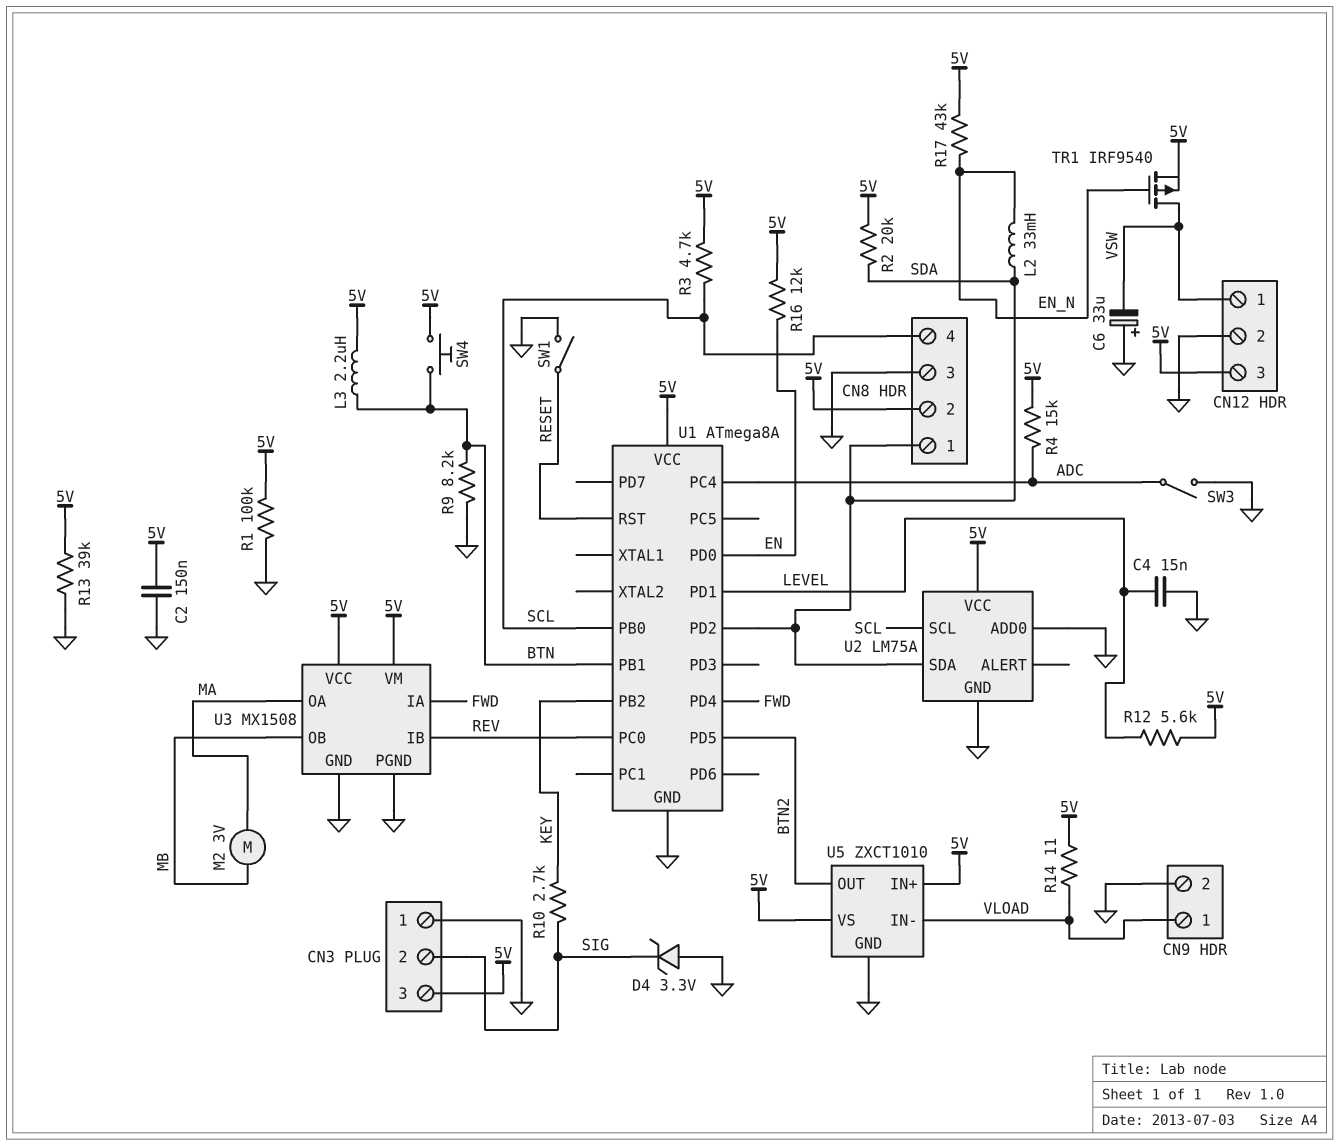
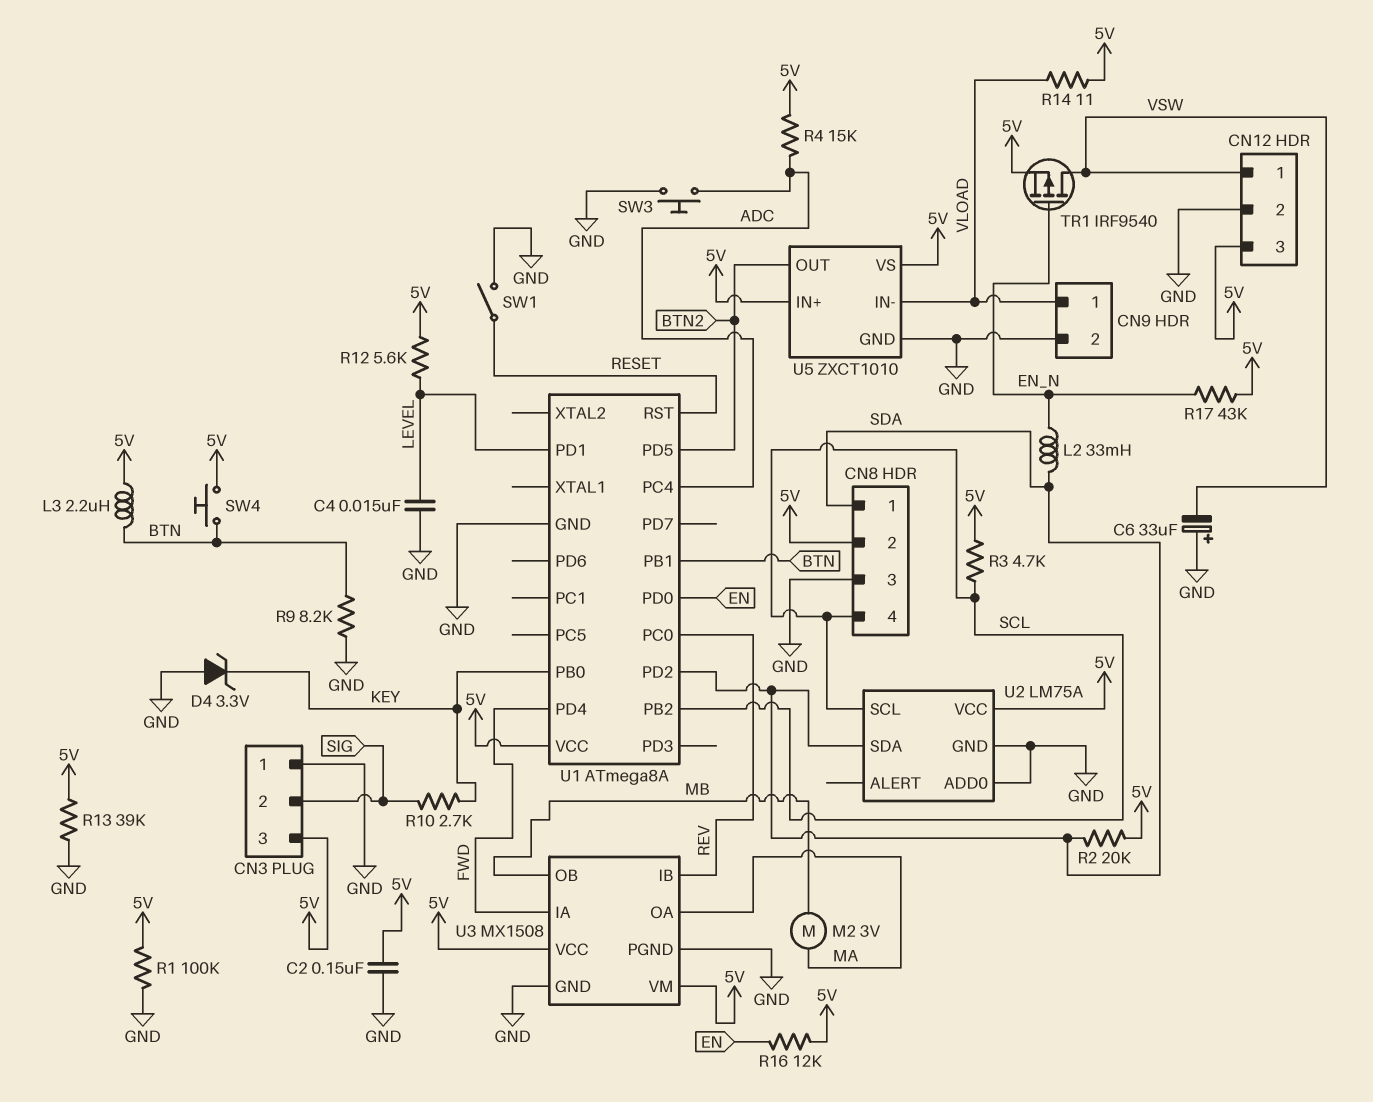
D4: zener 3.3V (A GND, K SIG) -> zener 3.3V (A GND, K KEY)
SW3: switch (ADC, GND) -> button (ADC, GND)
U1 pin PB0: SCL -> KEY
U1 pin PB2: KEY -> SCL

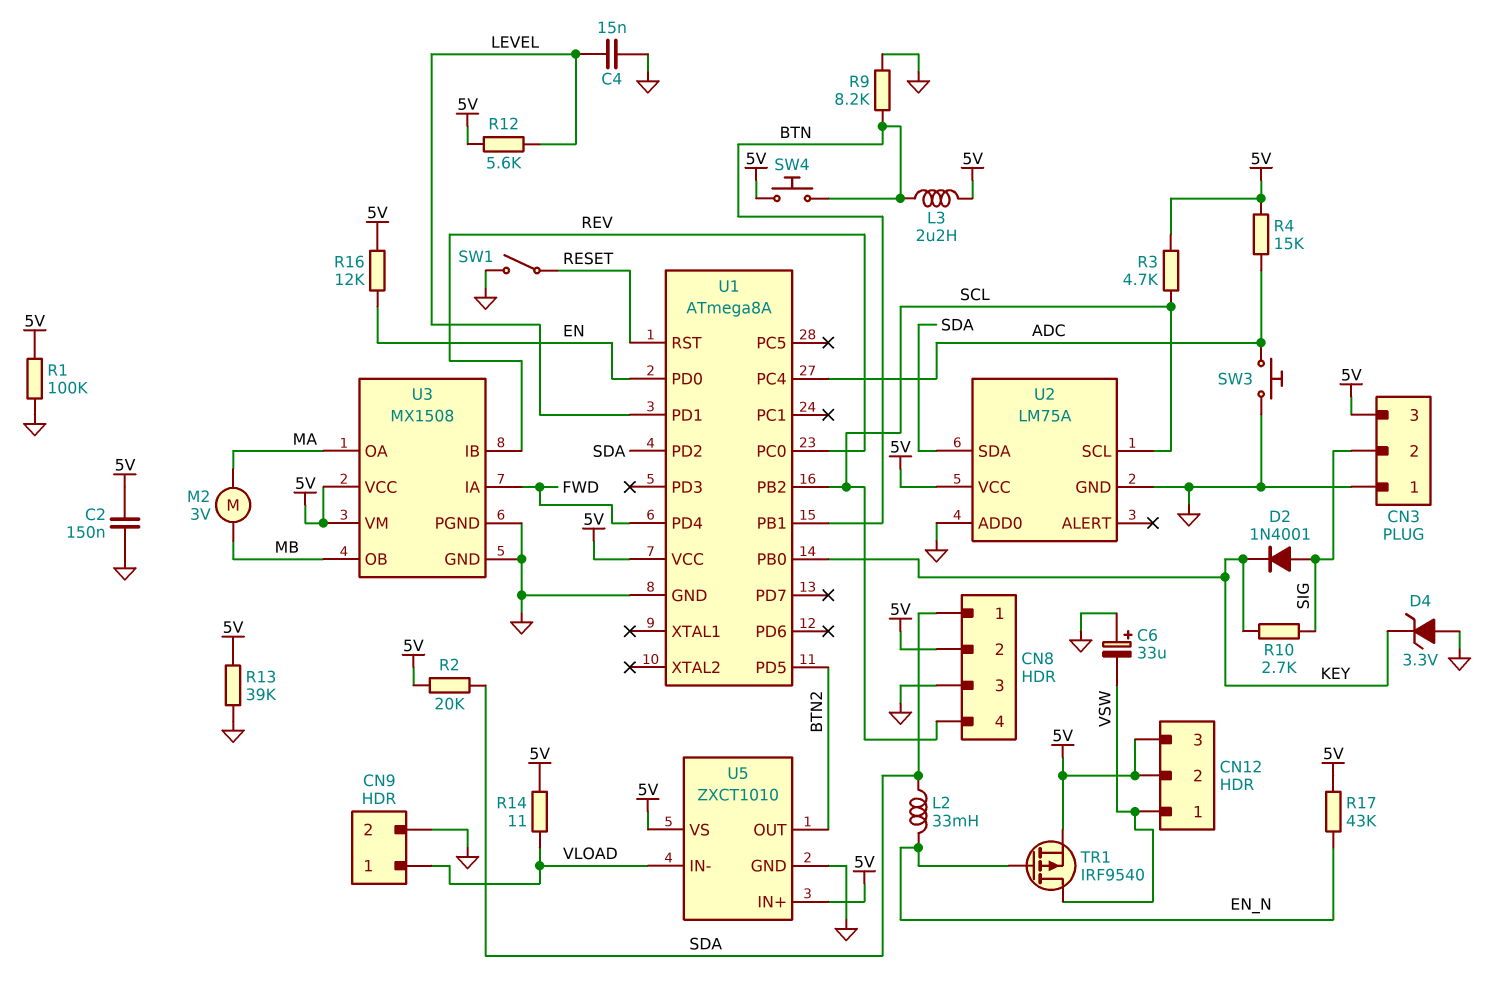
CN12 pin 2: GND -> 5V
D2: none -> diode 1N4001 (A SIG, K KEY)

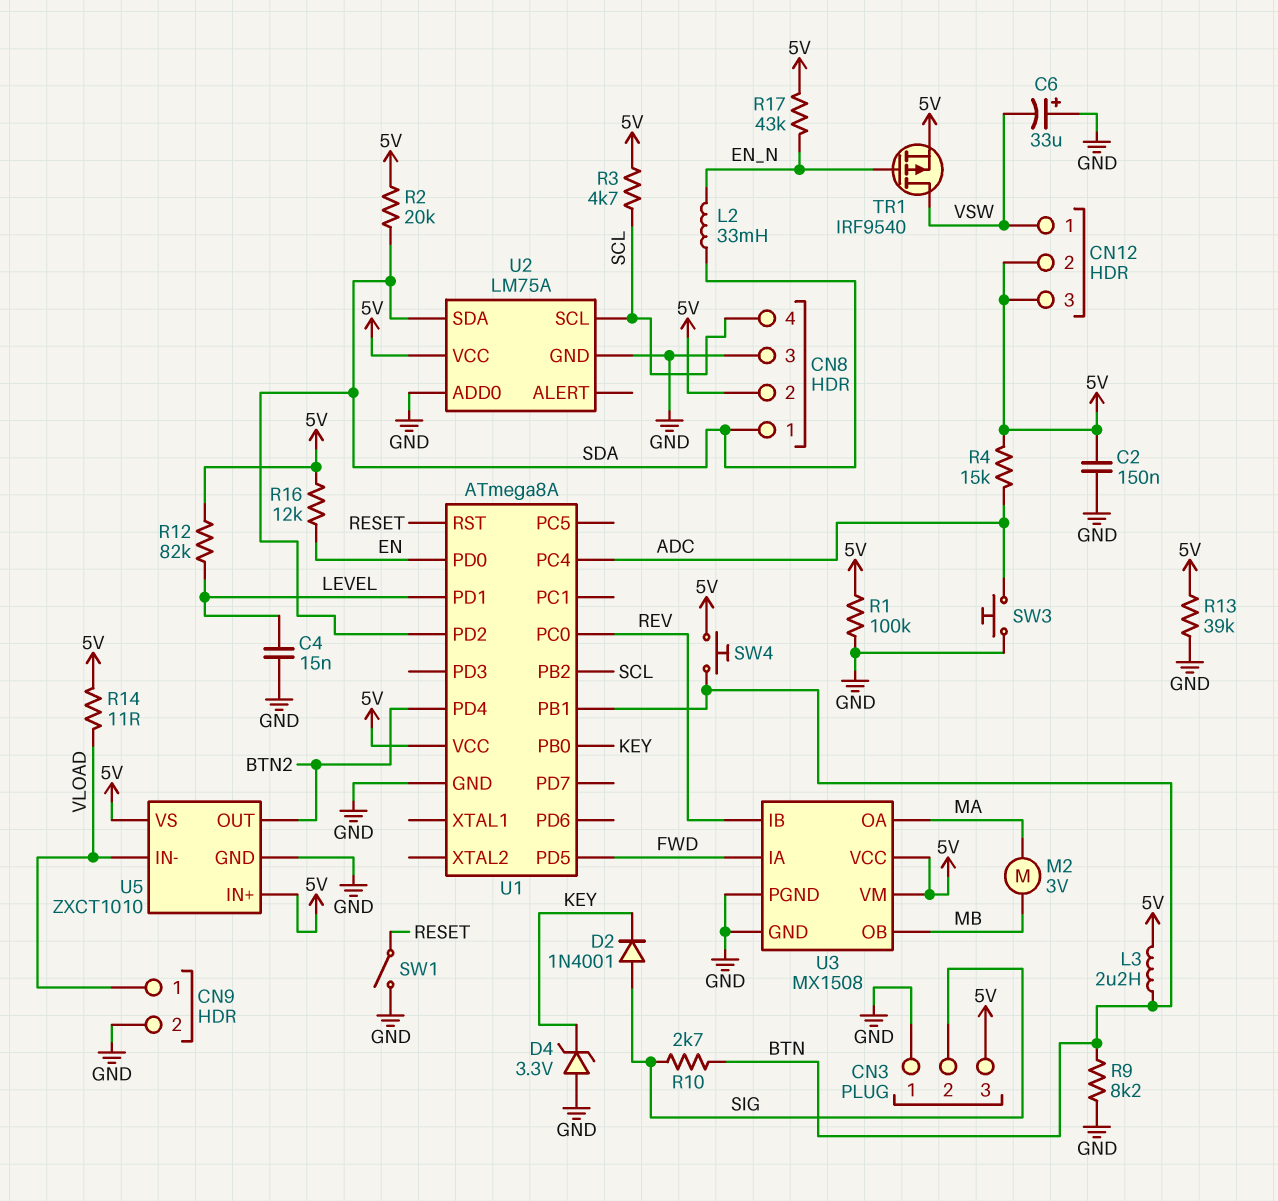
R10: 2.7k (KEY, SIG) -> 2.7k (BTN, SIG)
R12: 5.6k (5V, LEVEL) -> 82k (5V, LEVEL)
U1 pin PD4: FWD -> BTN2
U1 pin PD5: BTN2 -> FWD

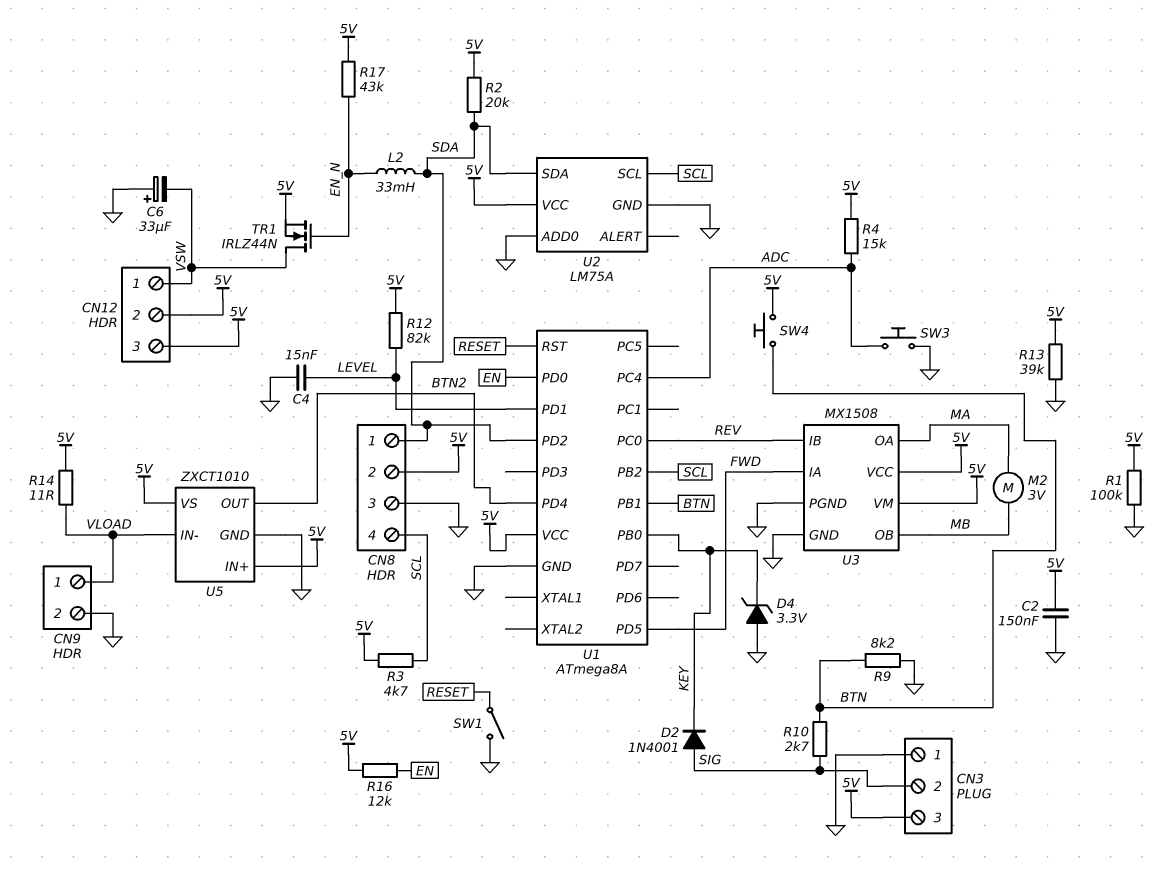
L3: 2.2uH (5V, BTN) -> none
TR1: PMOS IRF9540 (G EN_N, D VSW, S 5V) -> NMOS IRLZ44N (G EN_N, D VSW, S 5V)

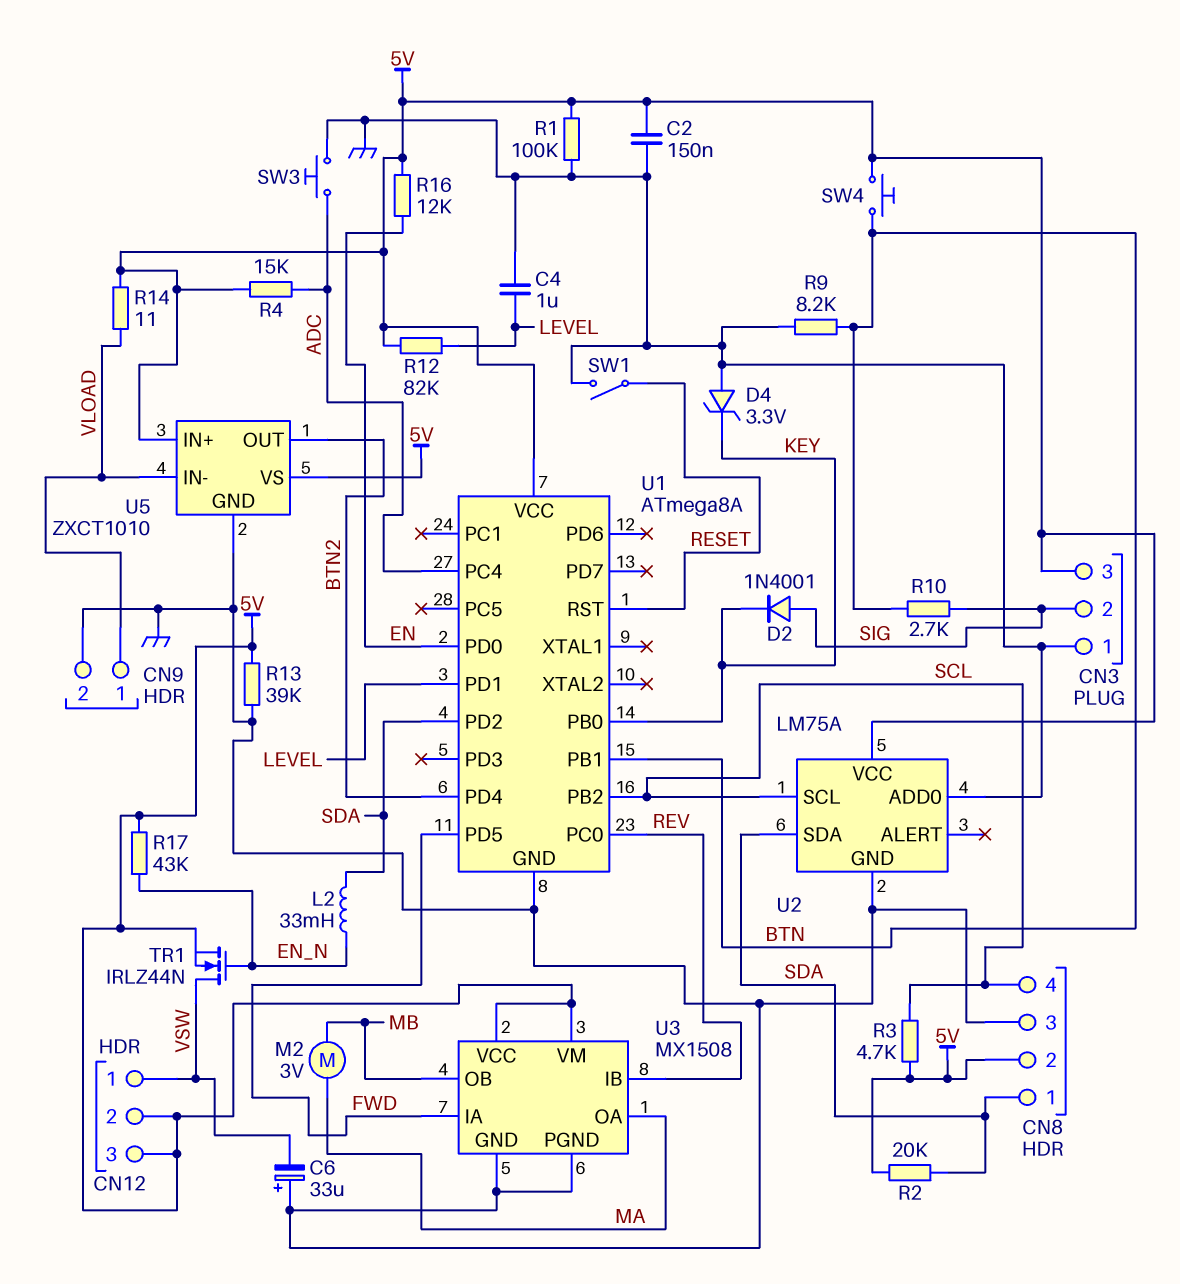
C4: 15nF (GND, LEVEL) -> 1uF (GND, LEVEL)

